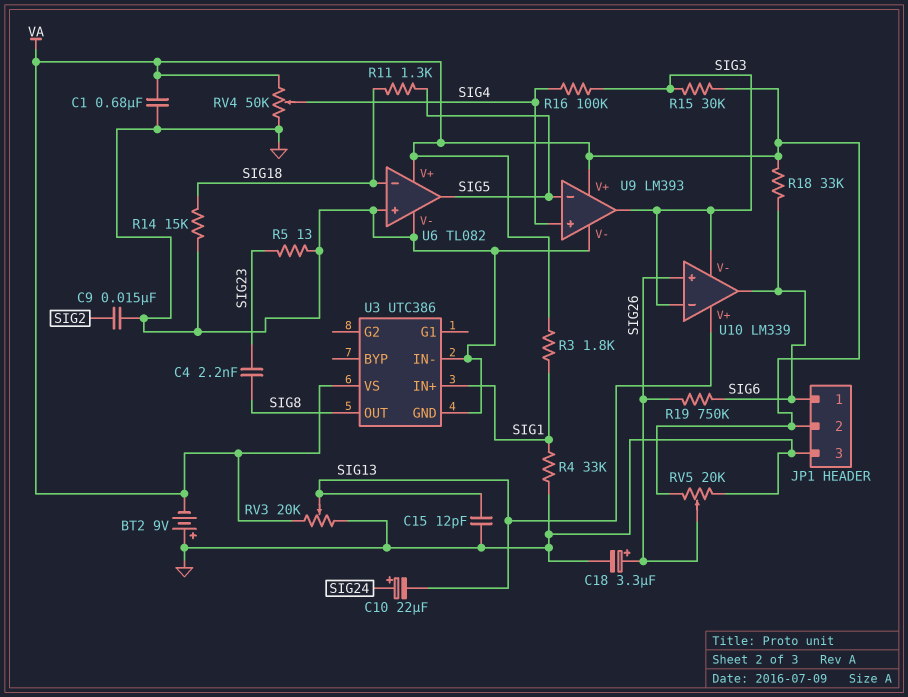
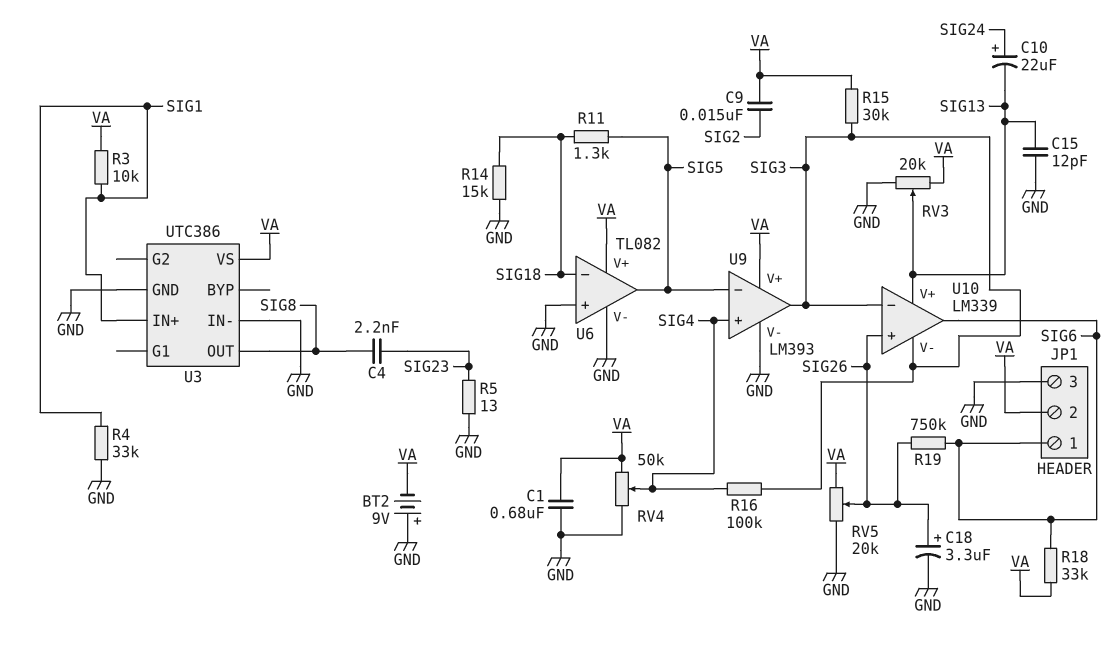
C9: 15nF (GND, SIG2) -> 15nF (SIG2, VA)
R3: 1.8k (SIG1, VA) -> 10k (SIG1, VA)

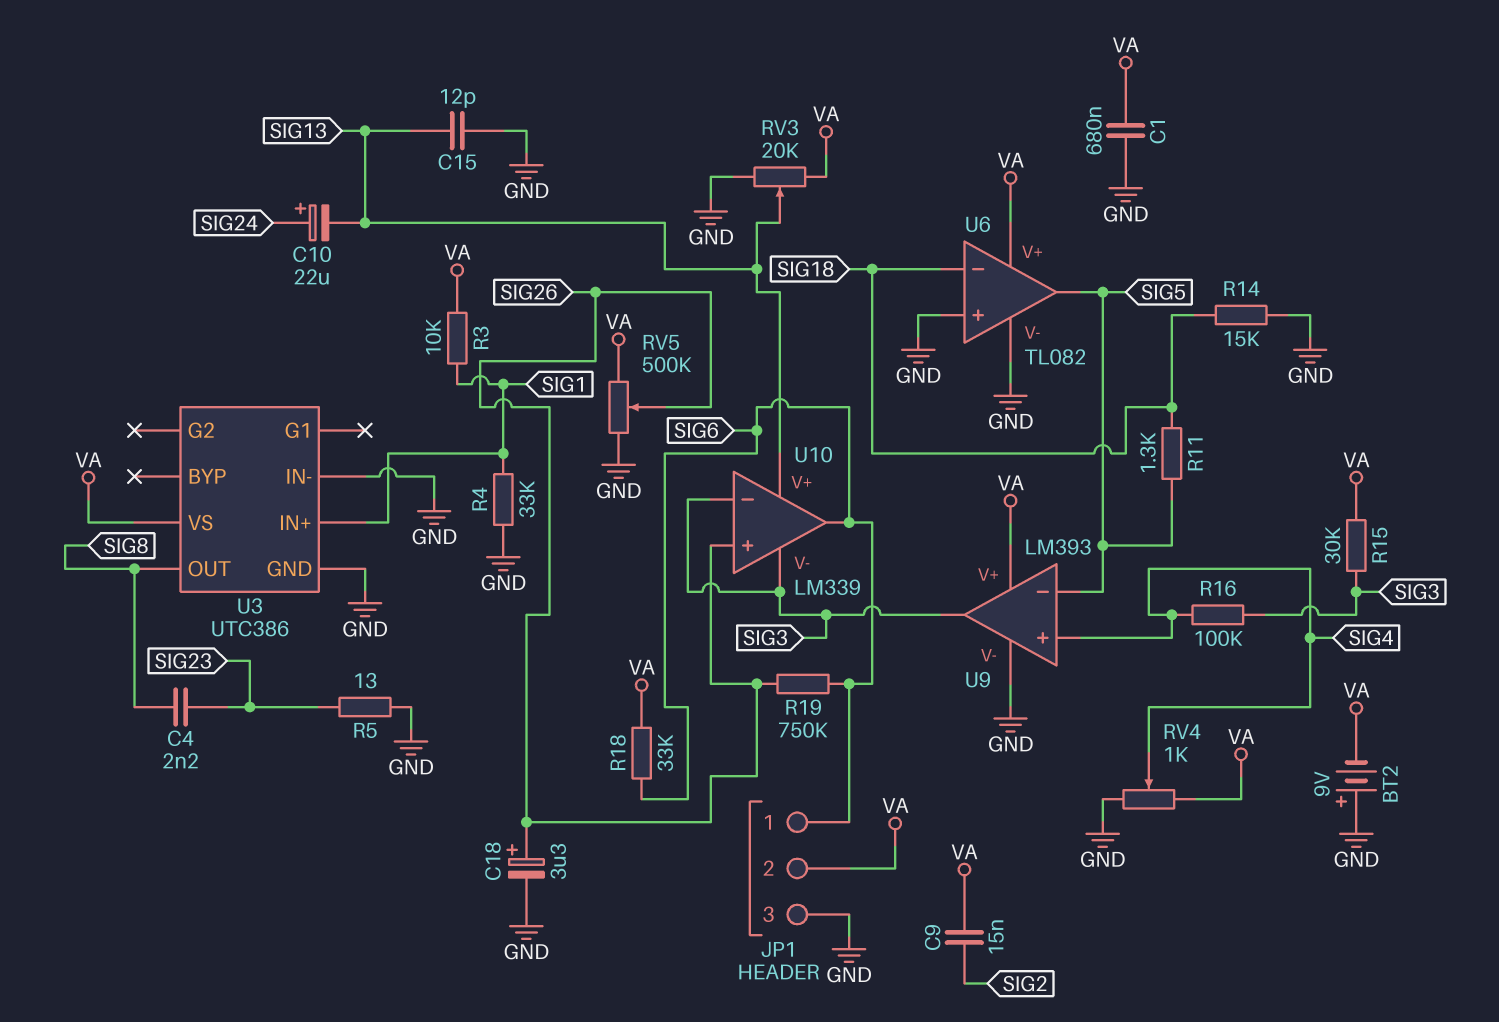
RV4: 50k (GND, VA, wiper SIG4) -> 1k (GND, VA, wiper SIG4)
RV5: 20k (GND, VA, wiper SIG26) -> 500k (GND, VA, wiper SIG26)

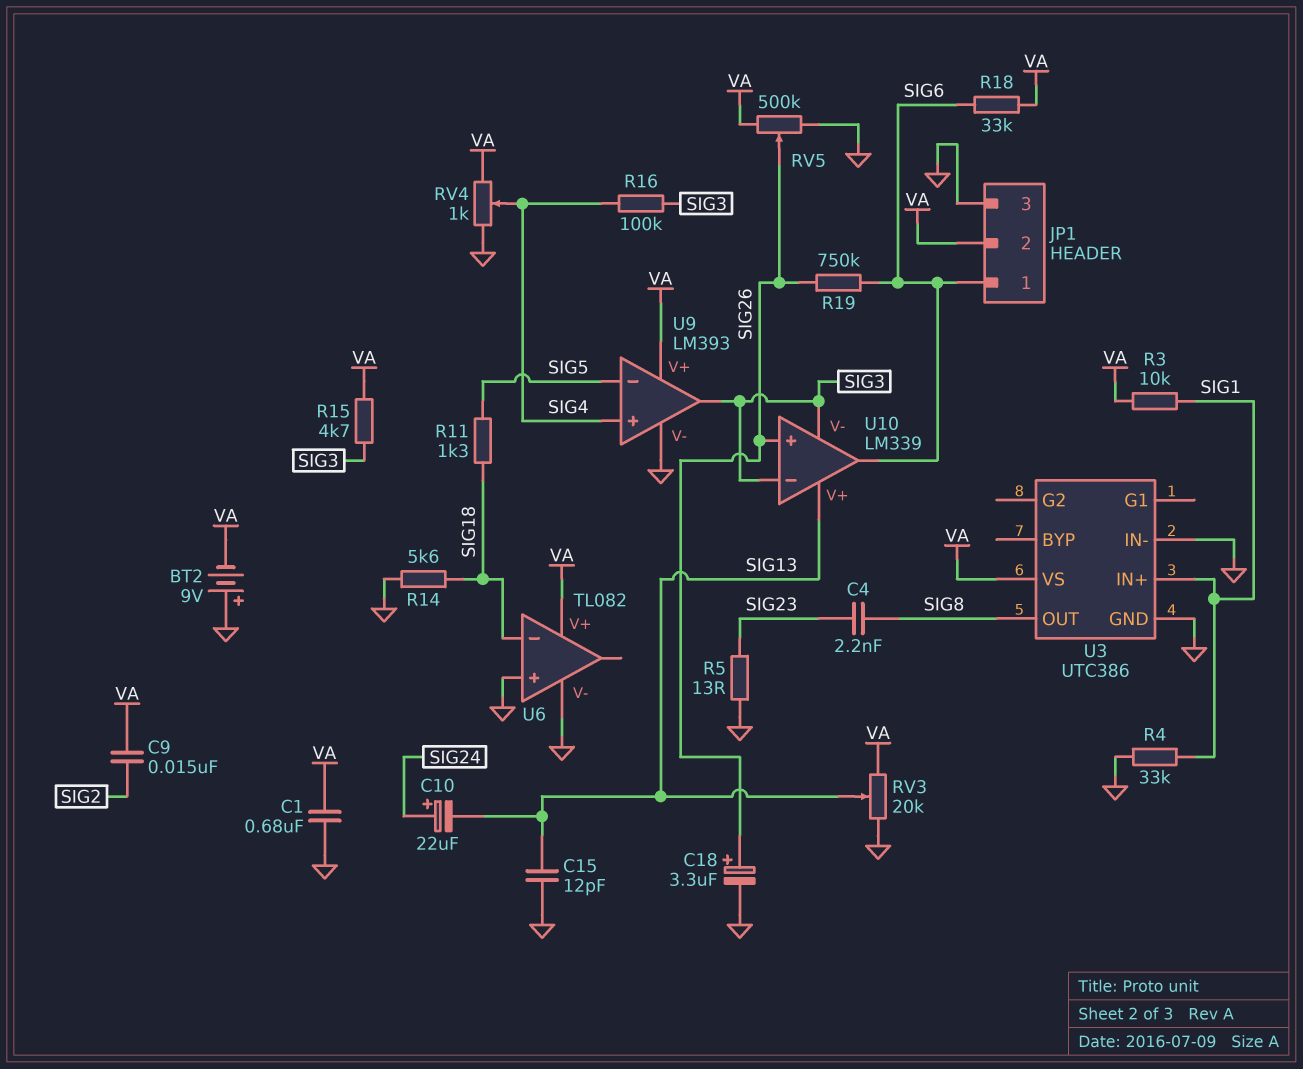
R14: 15k (GND, SIG18) -> 5.6k (GND, SIG18)
R15: 30k (SIG3, VA) -> 4.7k (SIG3, VA)
U6 pin out: SIG5 -> none

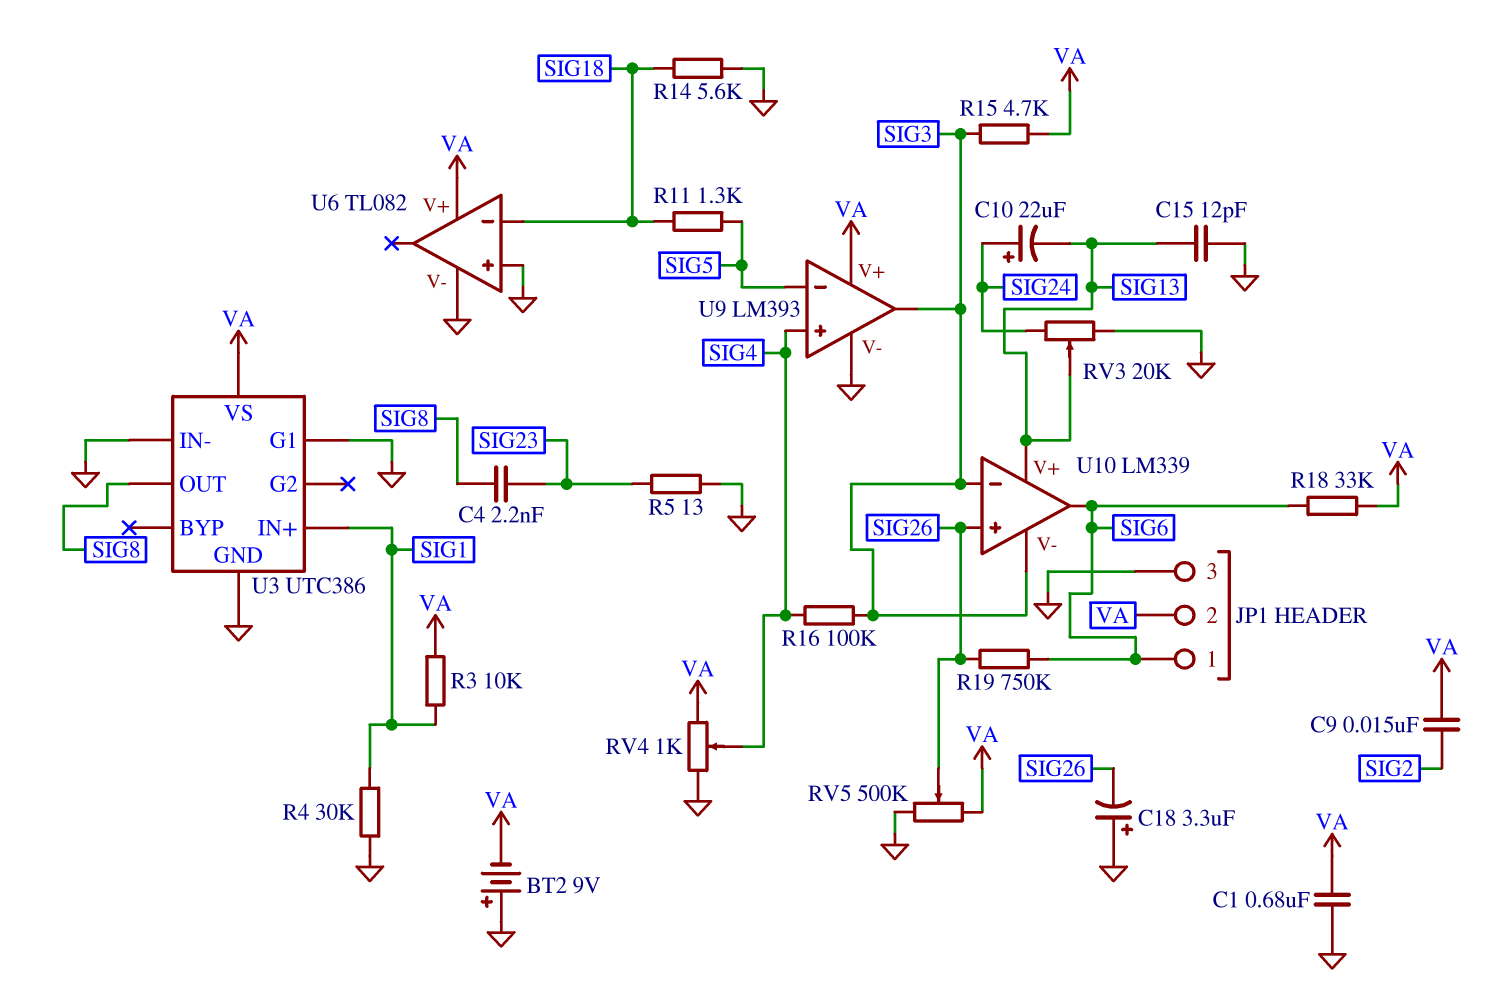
C18: 3.3uF (plus SIG26, minus GND) -> 3.3uF (plus GND, minus SIG26)
R4: 33k (GND, SIG1) -> 30k (GND, SIG1)
RV3: 20k (GND, VA, wiper SIG13) -> 20k (GND, SIG24, wiper SIG13)
U3 pin G1: none -> GND

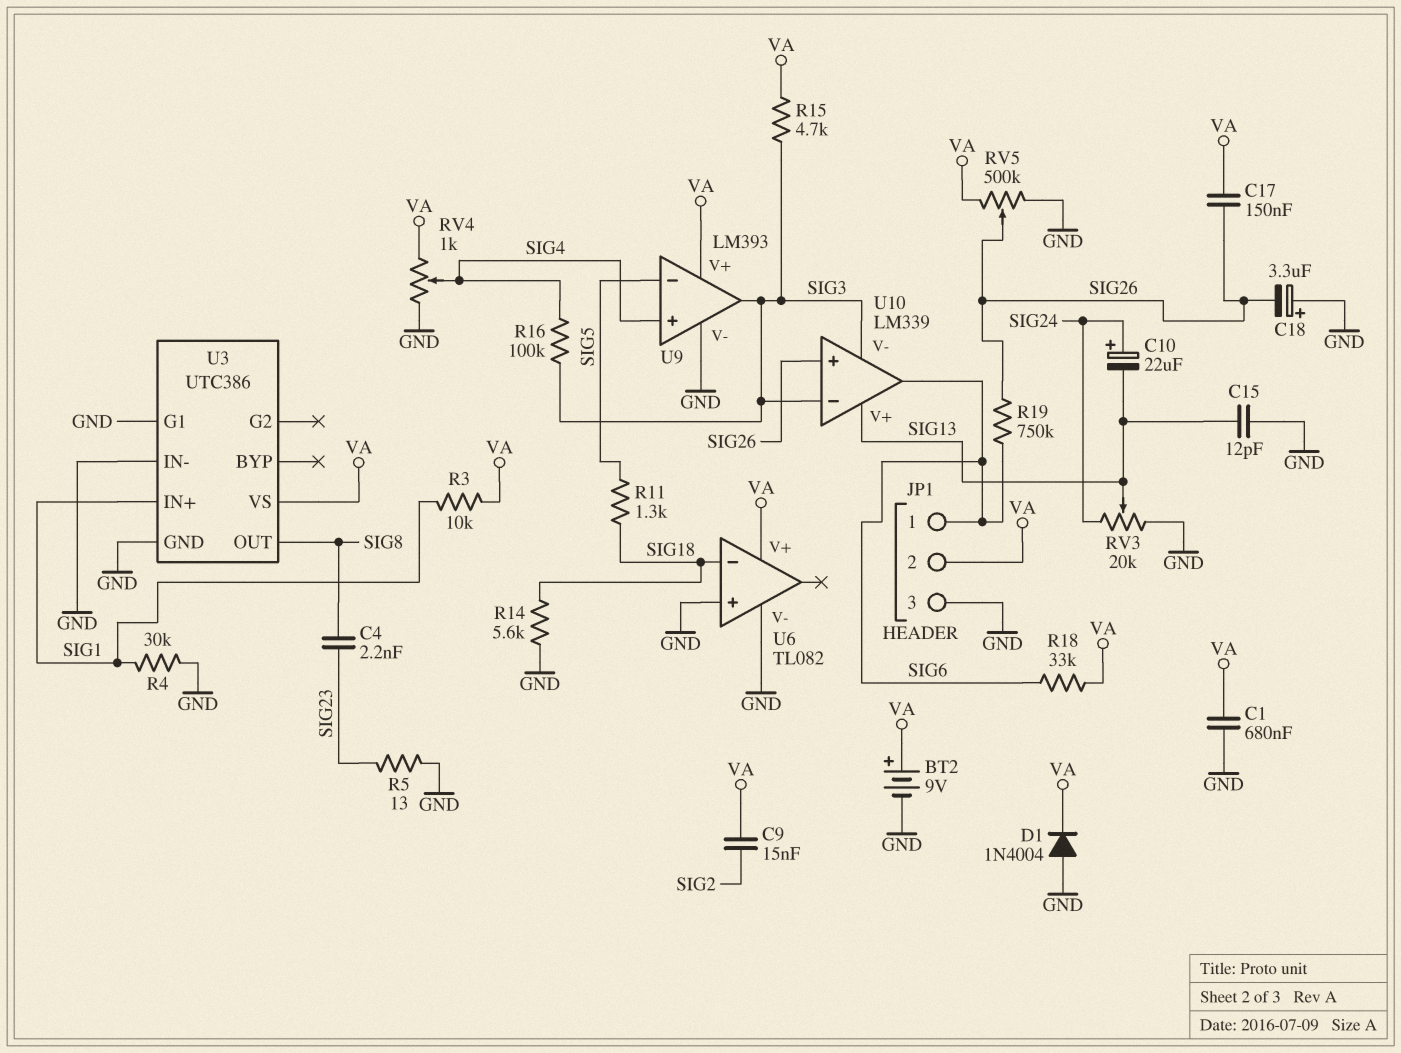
BT2: 9V (plus GND, minus VA) -> 9V (plus VA, minus GND)
C17: none -> 150nF (SIG26, VA)
D1: none -> diode 1N4004 (A GND, K VA)

